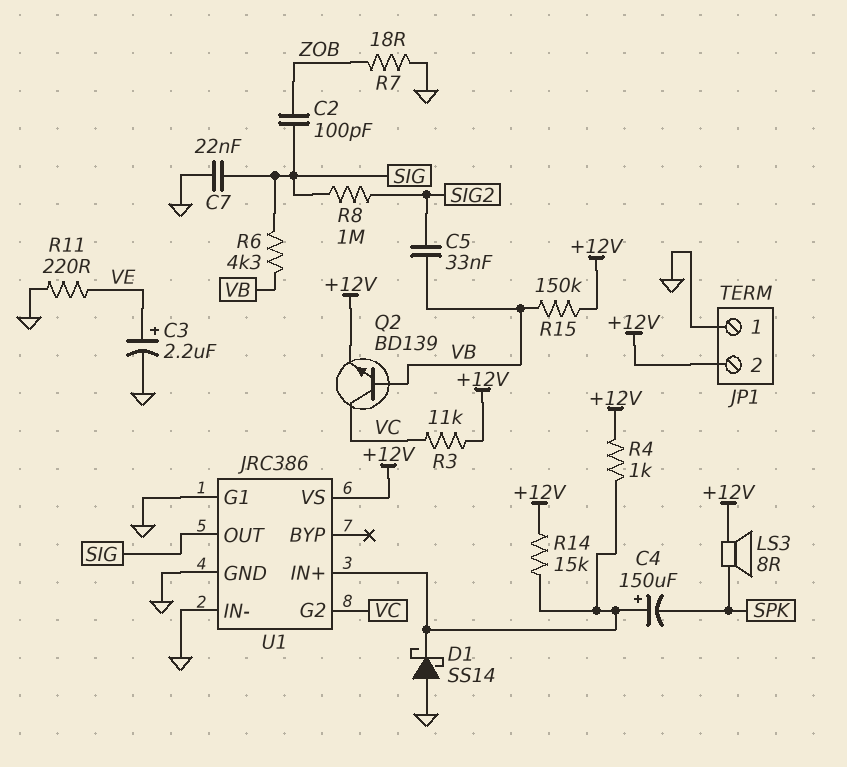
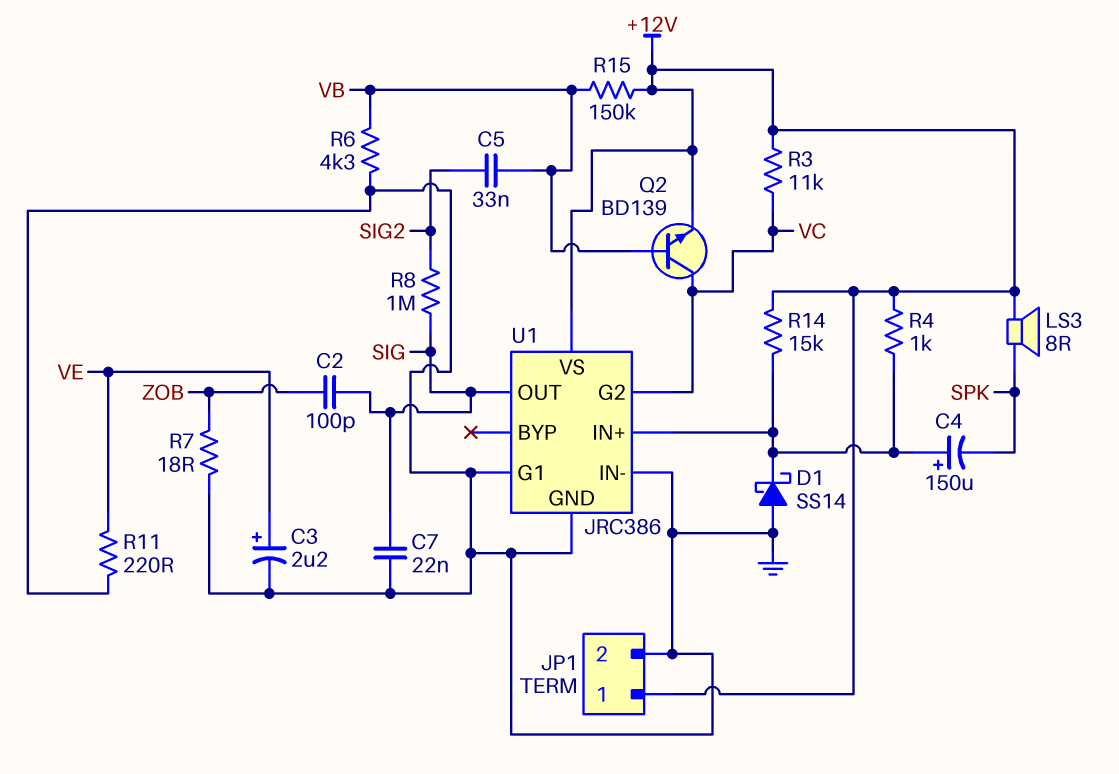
JP1 pin 1: GND -> +12V
JP1 pin 2: +12V -> GND
R6: 4.3k (SIG, VB) -> 4.3k (GND, VB)

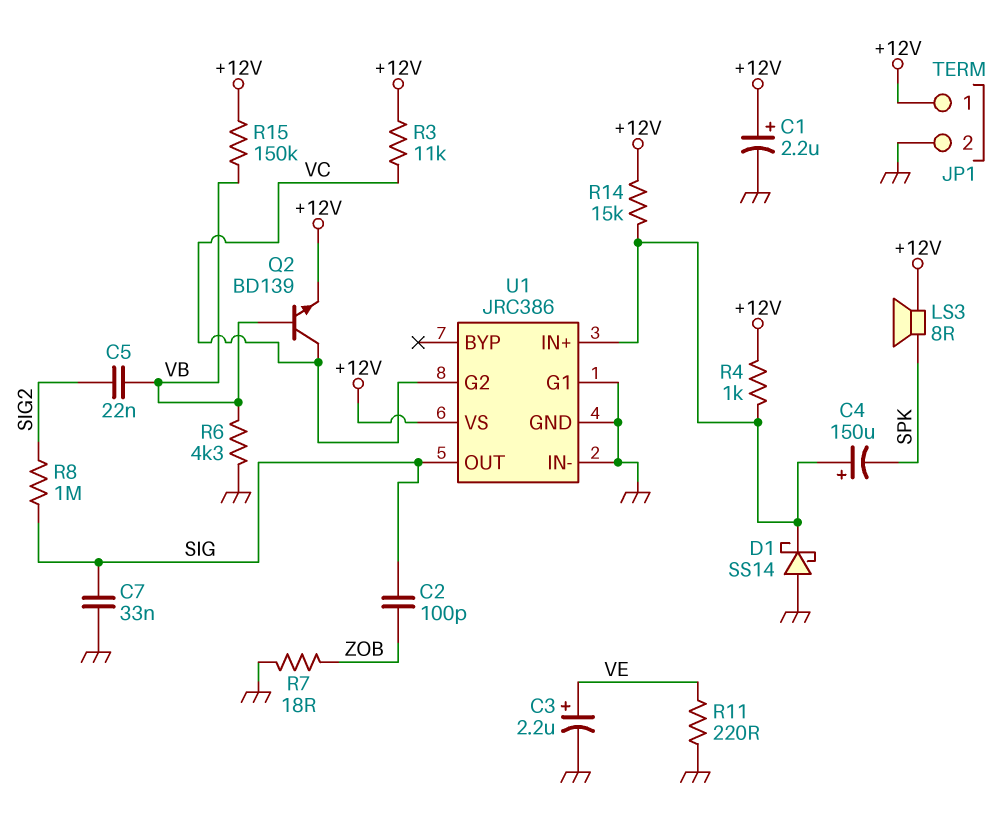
C1: none -> 2.2uF (plus +12V, minus GND)
C5: 33nF (SIG2, VB) -> 22nF (SIG2, VB)
C7: 22nF (GND, SIG) -> 33nF (GND, SIG)

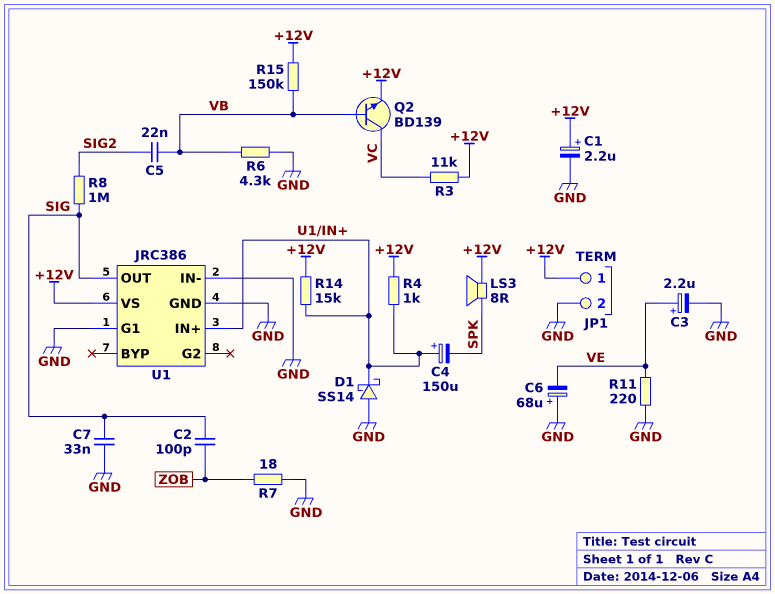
C6: none -> 68uF (plus GND, minus VE)
U1 pin G2: VC -> none

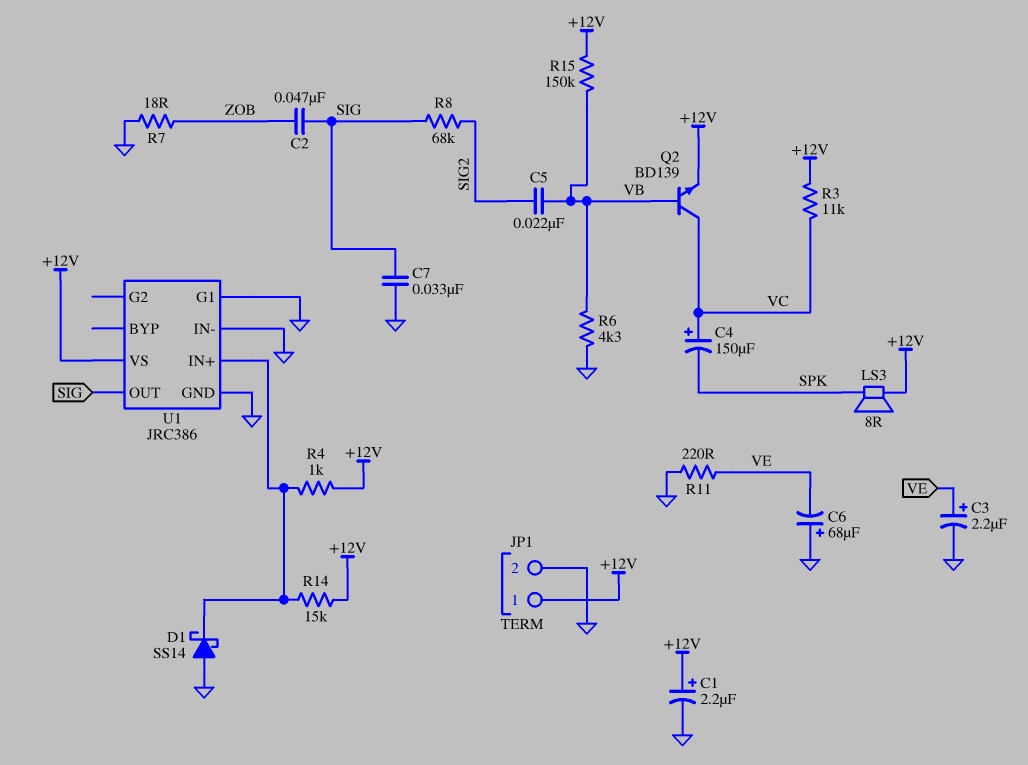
C2: 100pF (SIG, ZOB) -> 47nF (SIG, ZOB)
C4: 150uF (plus U1/IN+, minus SPK) -> 150uF (plus VC, minus SPK)
R8: 1M (SIG, SIG2) -> 68k (SIG, SIG2)

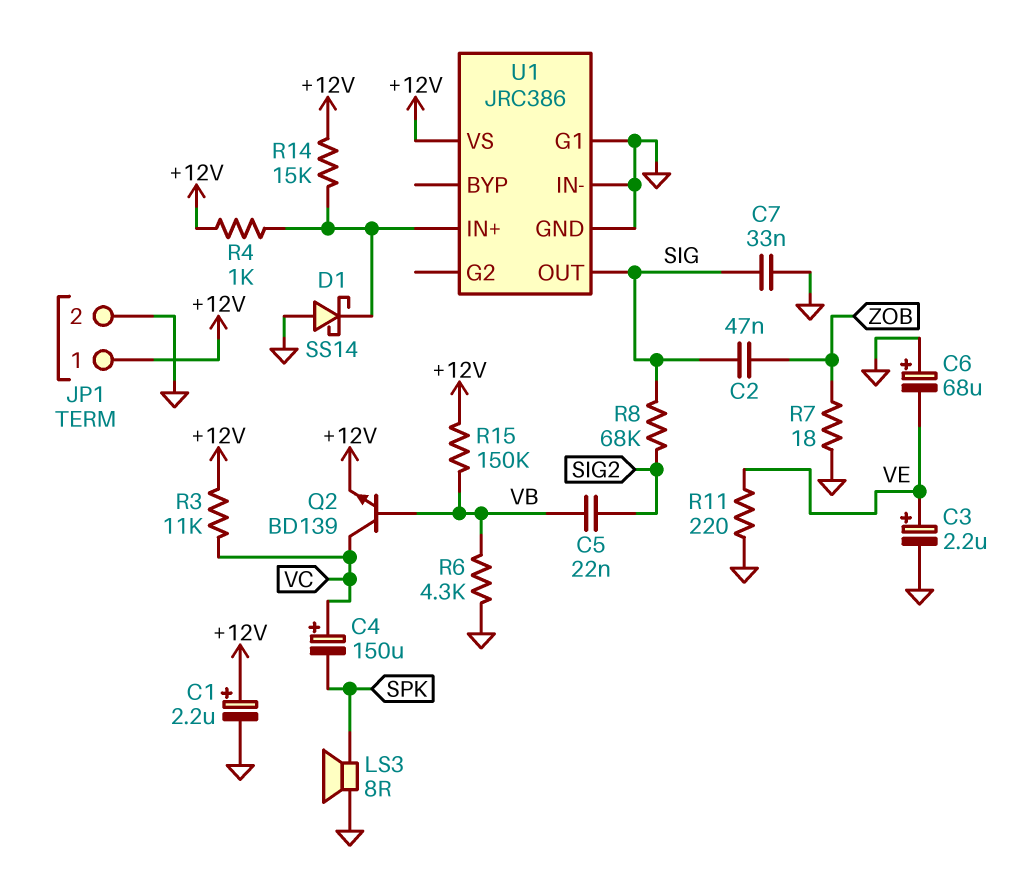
LS3: speaker 8R (+12V, SPK) -> speaker 8R (GND, SPK)

